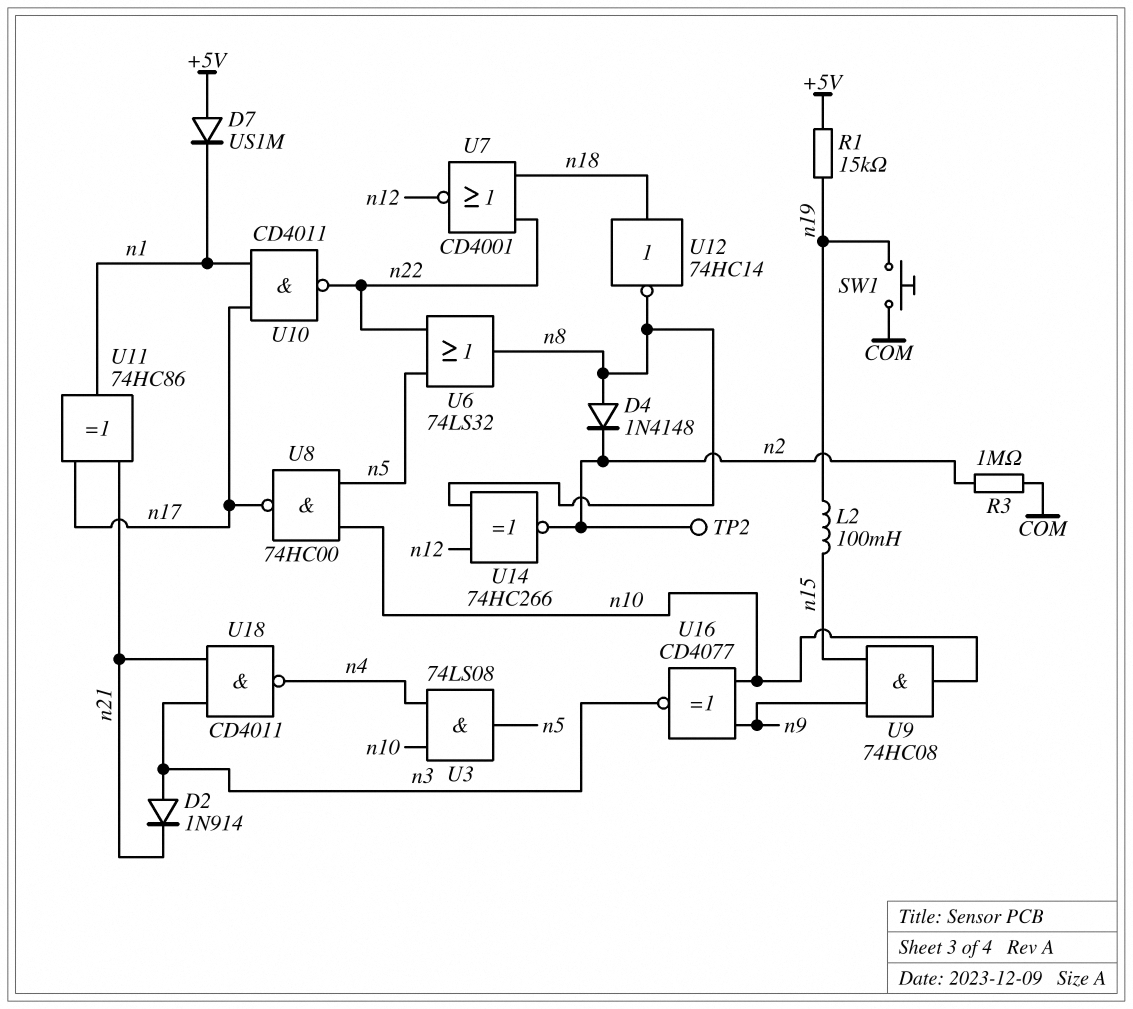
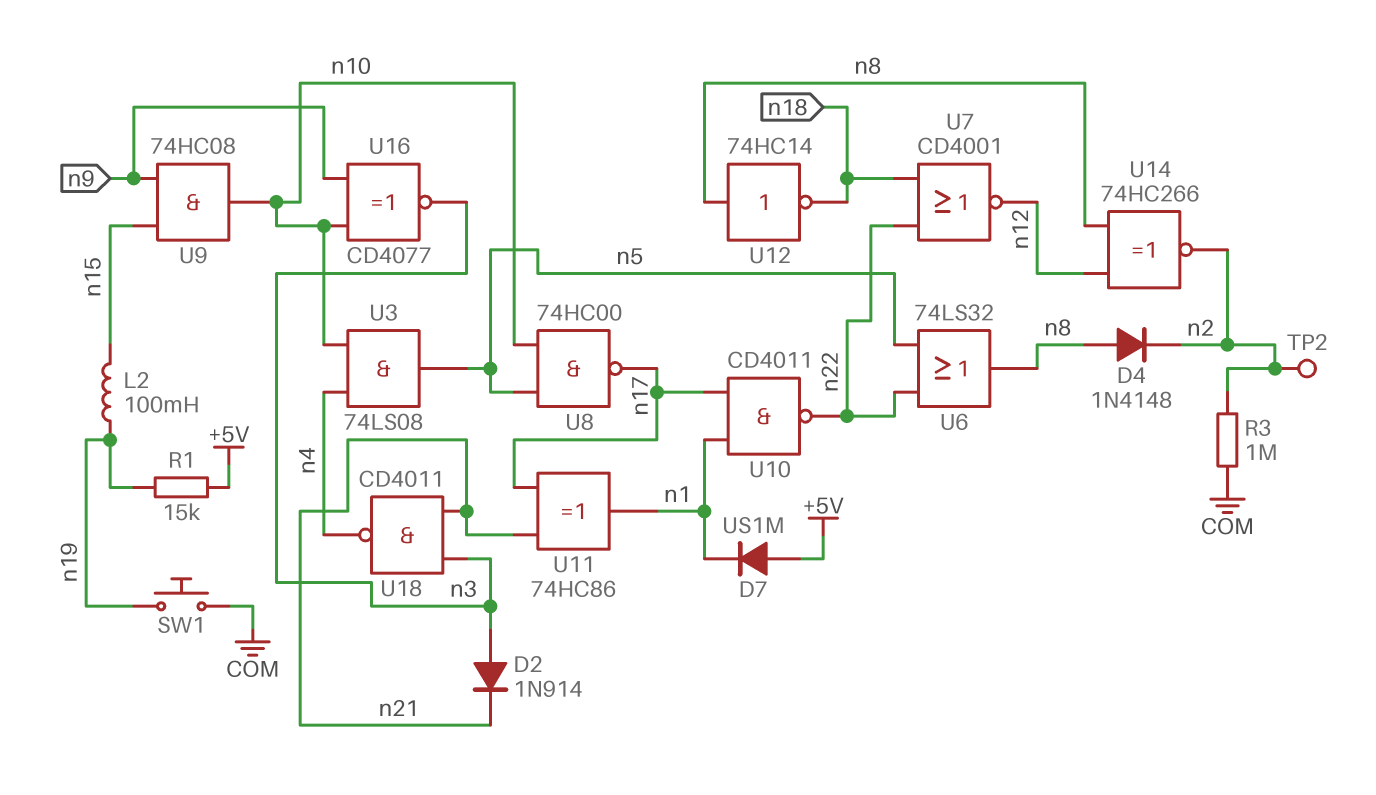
U12: NOT 74HC14 (in n18, out n8) -> NOT 74HC14 (in n8, out n18)

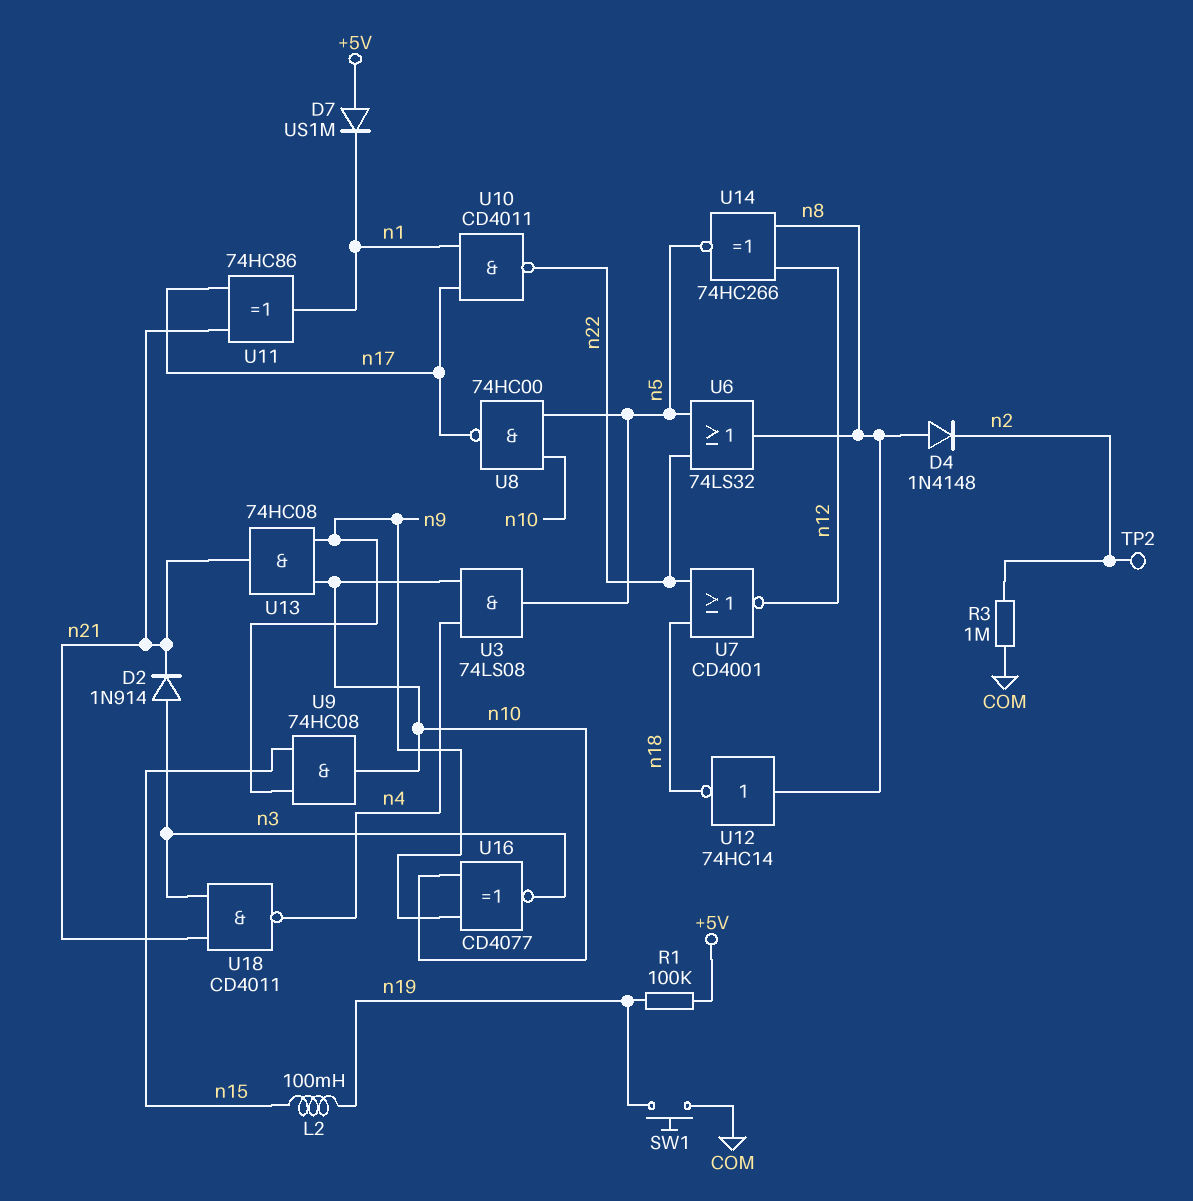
R1: 15k (+5V, n19) -> 100k (+5V, n19)
U13: none -> AND 74HC08 (in n9, in n10, out n21)
U14: XNOR 74HC266 (in n8, in n12, out n2) -> XNOR 74HC266 (in n8, in n12, out n5)

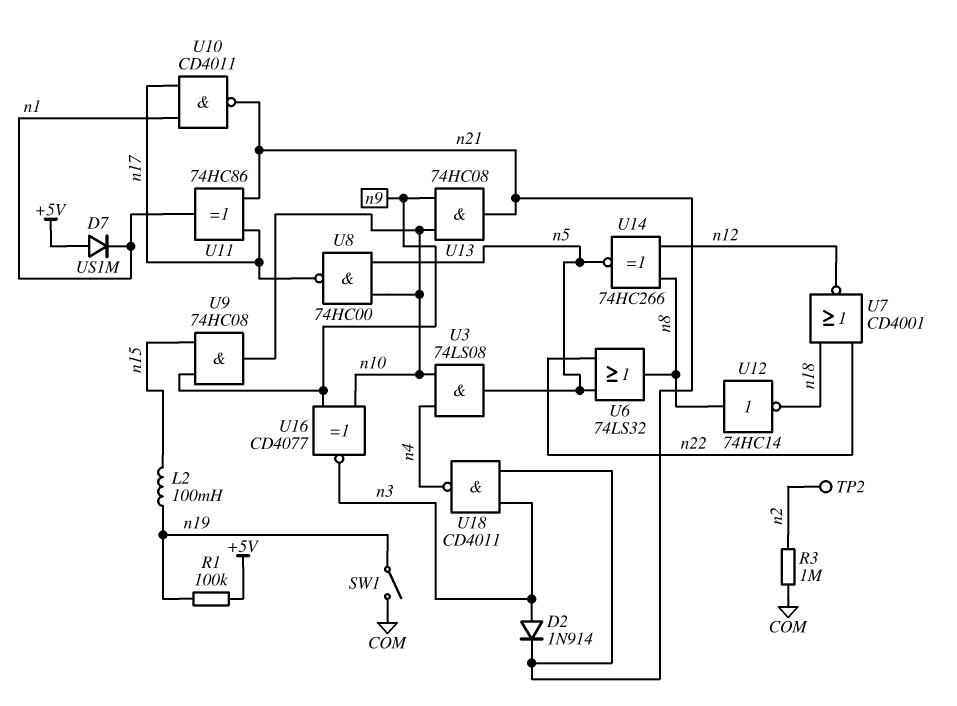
D4: diode 1N4148 (A n8, K n2) -> none
SW1: button (COM, n19) -> switch (COM, n19)
U10: NAND CD4011 (in n1, in n17, out n22) -> NAND CD4011 (in n1, in n17, out n21)

